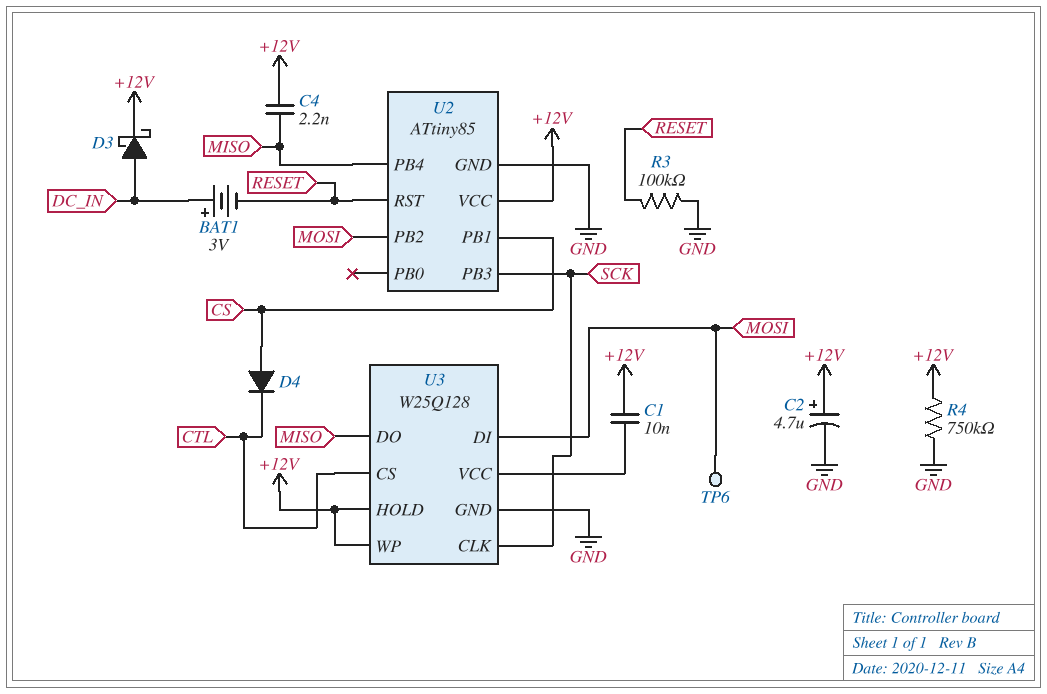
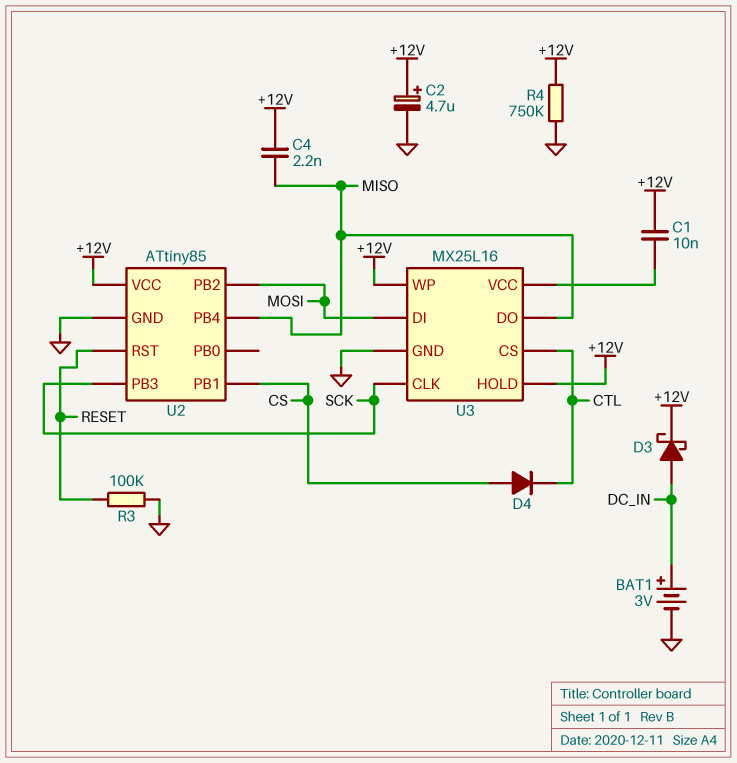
BAT1: 3V (plus DC_IN, minus RESET) -> 3V (plus DC_IN, minus GND)
TP6: test point (MOSI) -> none
U3: W25Q128 -> MX25L16

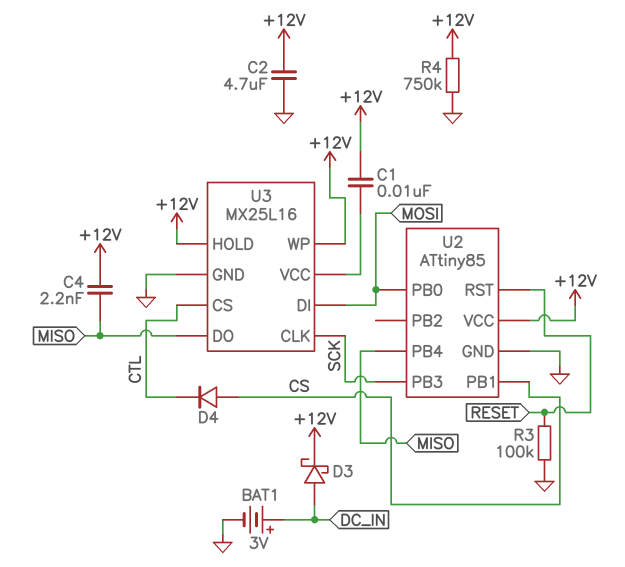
C2: 4.7uF (plus +12V, minus GND) -> 4.7uF (+12V, GND)
U2 pin PB0: none -> MOSI
U2 pin PB2: MOSI -> none

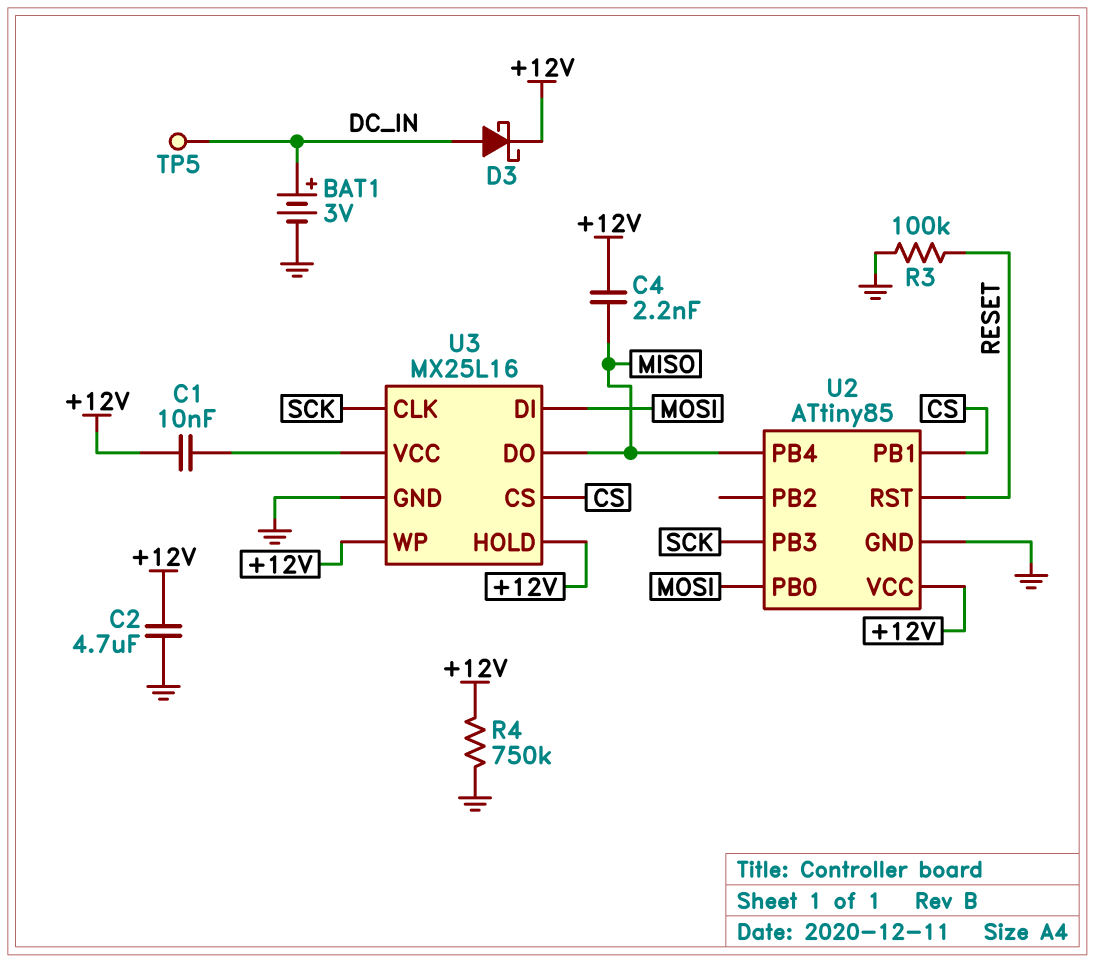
D4: diode (A CS, K CTL) -> none
TP5: none -> test point (DC_IN)
U3 pin CS: CTL -> CS

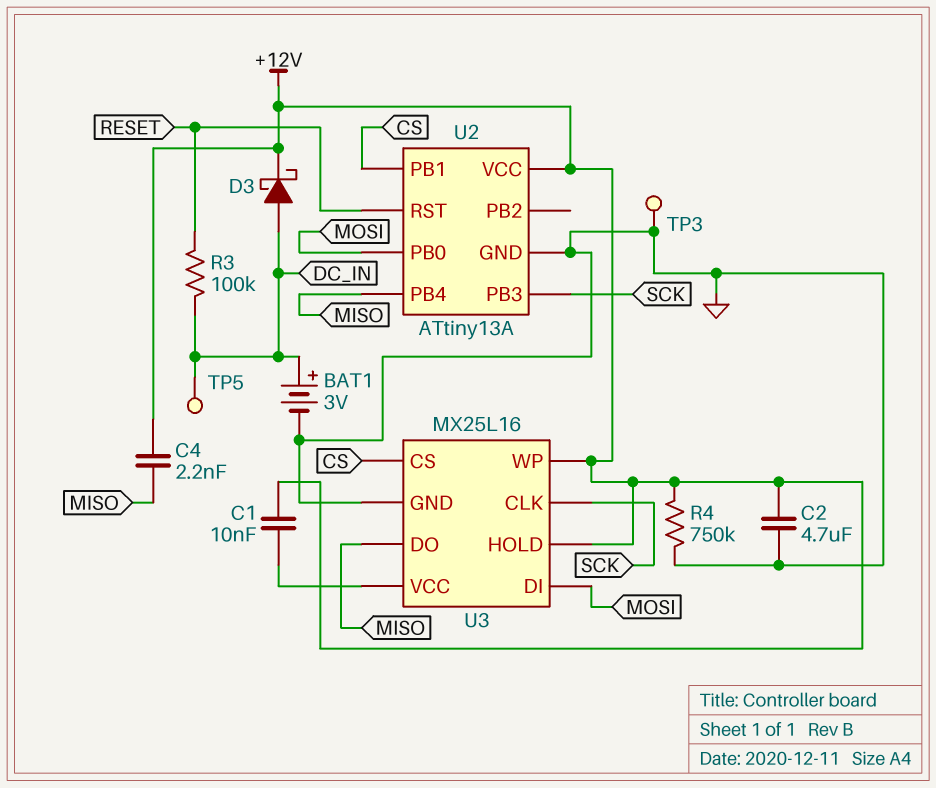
R3: 100k (GND, RESET) -> 100k (DC_IN, RESET)
TP3: none -> test point (GND)
U2: ATtiny85 -> ATtiny13A

